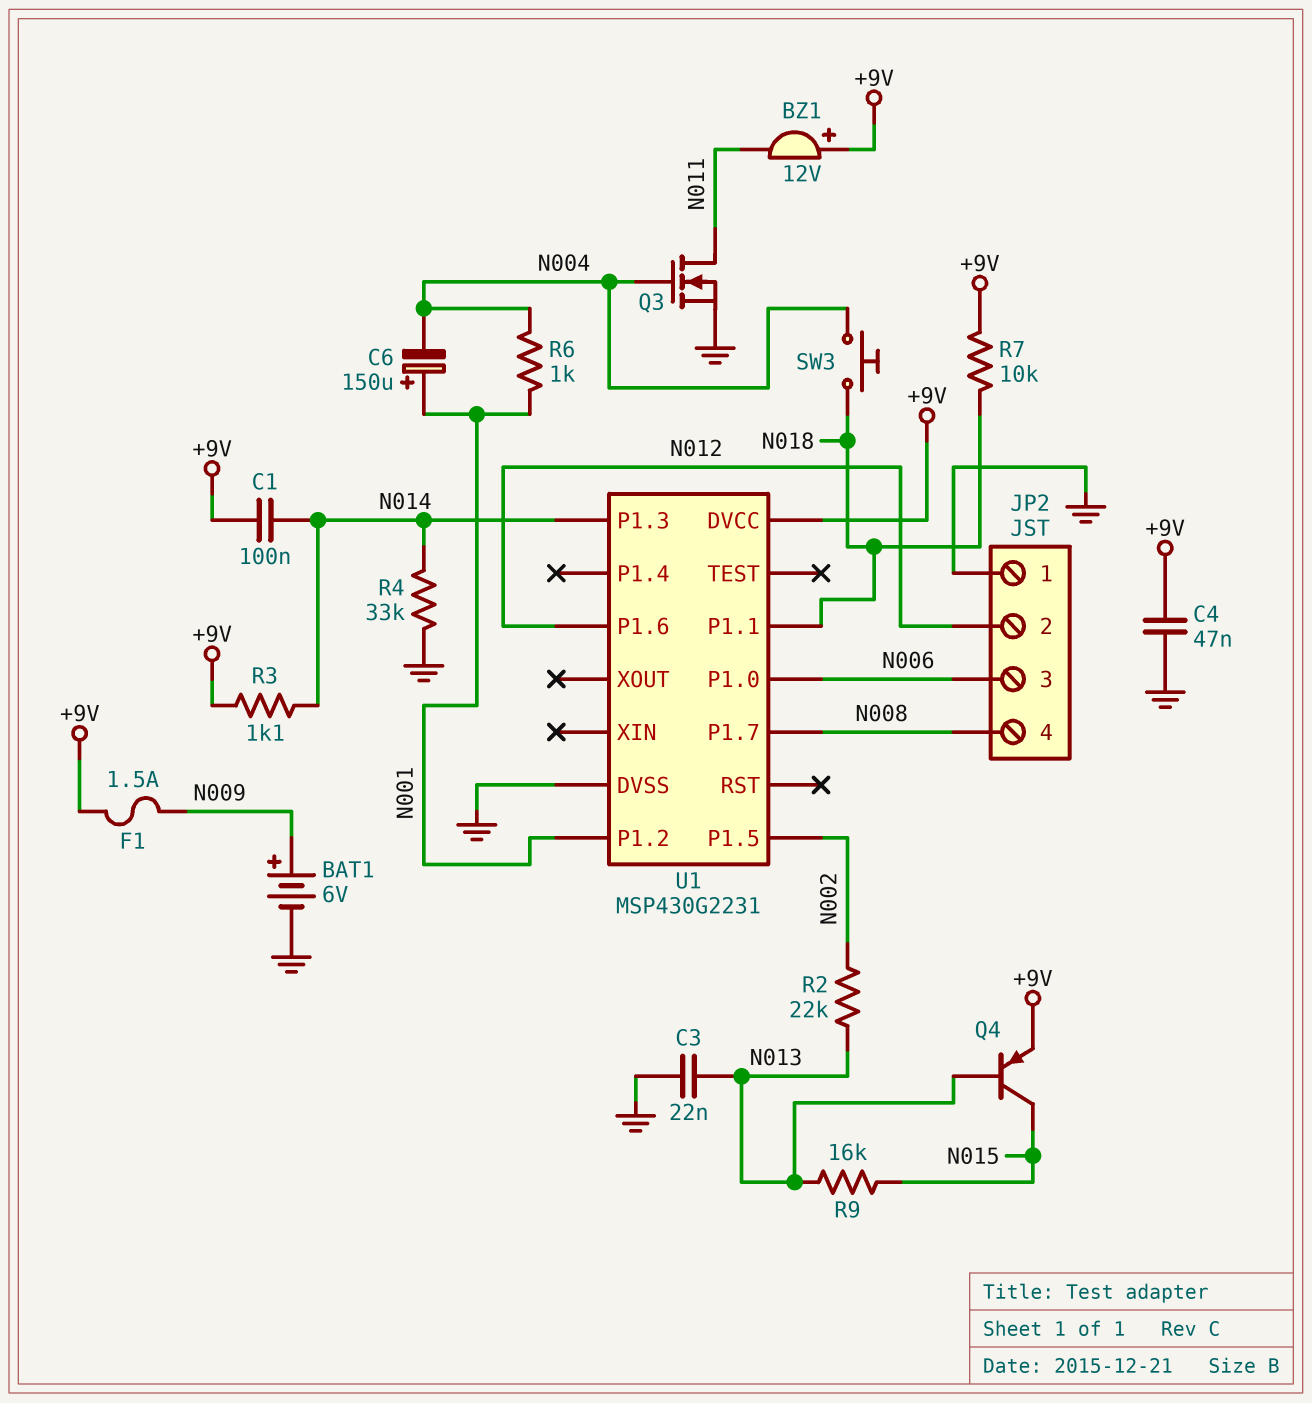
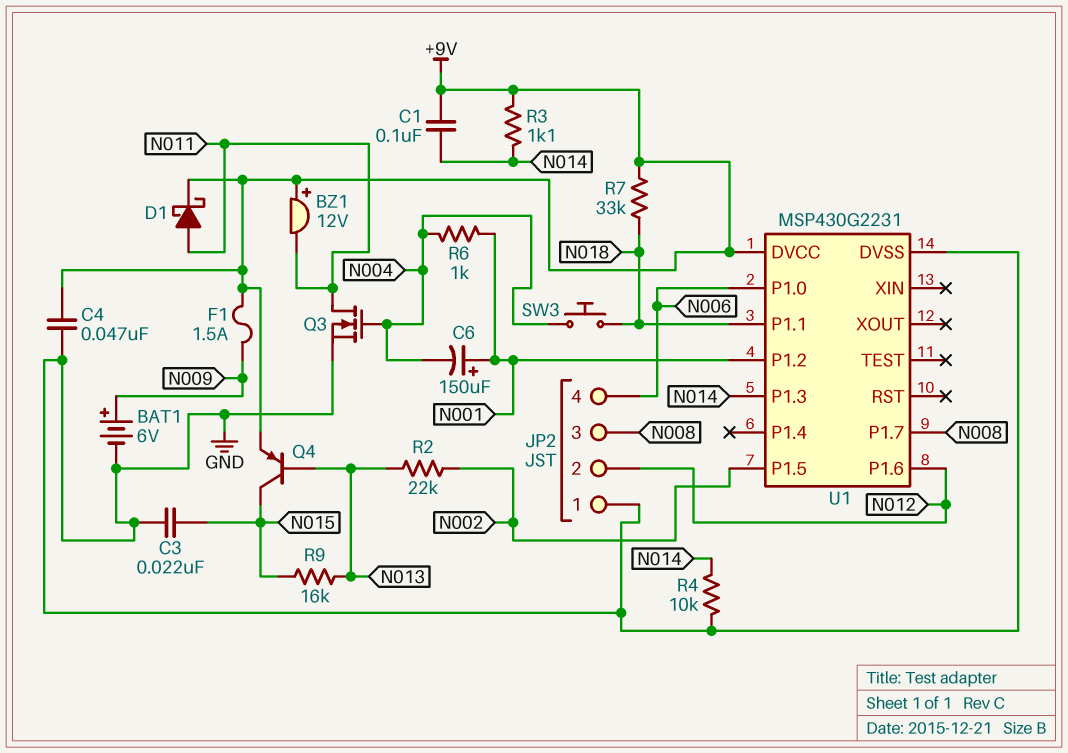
C3: 22nF (GND, N013) -> 22nF (GND, N015)
D1: none -> schottky (A N011, K +9V)
JP2 pin 3: N006 -> N008
JP2 pin 4: N008 -> N006
R4: 33k (GND, N014) -> 10k (GND, N014)
R7: 10k (+9V, N018) -> 33k (+9V, N018)

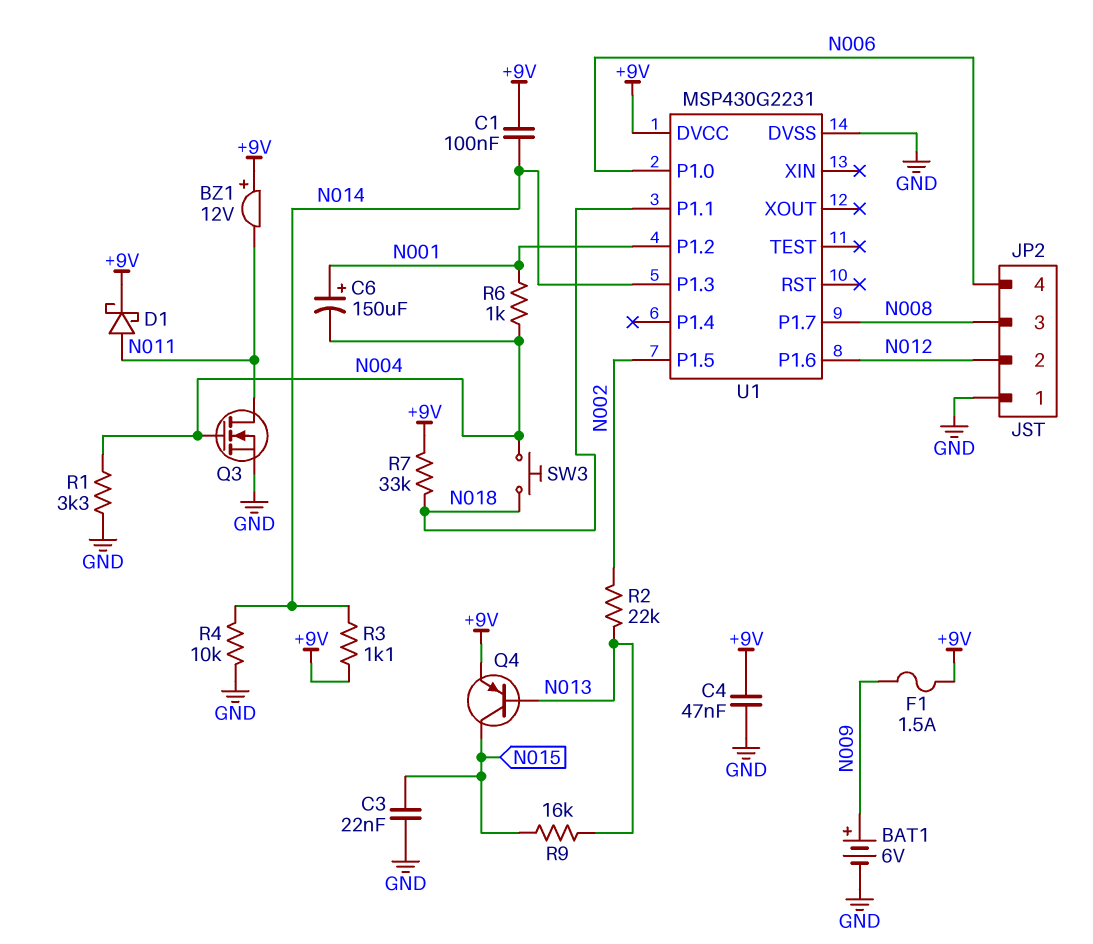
R1: none -> 3.3k (GND, N004)

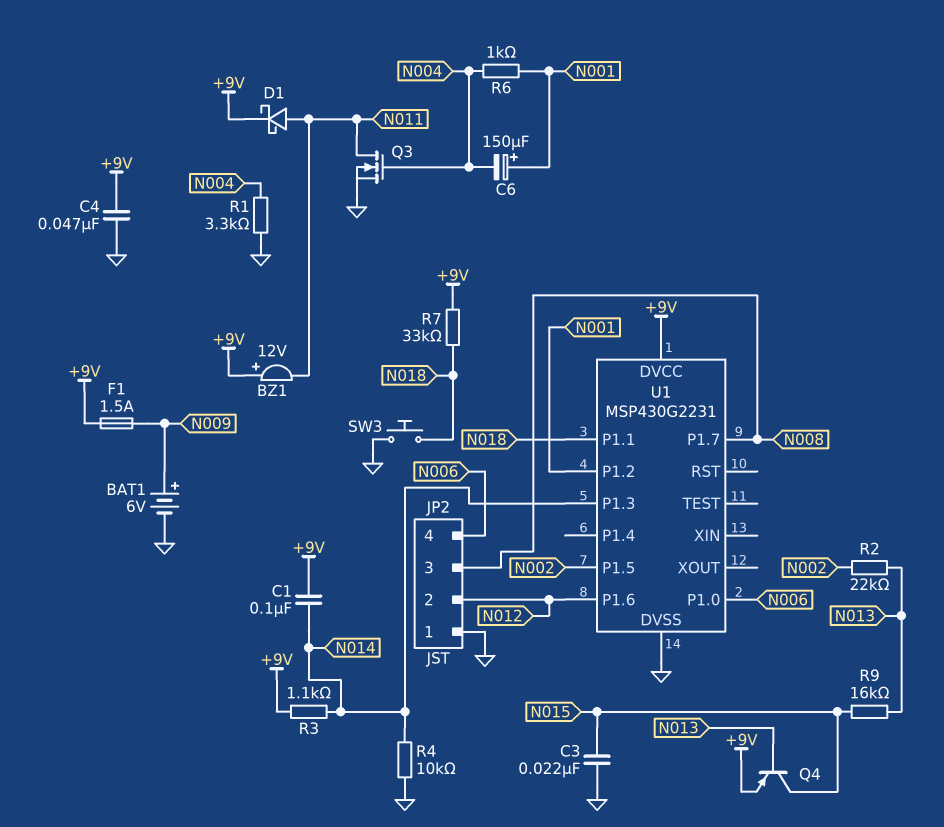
SW3: button (N004, N018) -> button (GND, N018)

